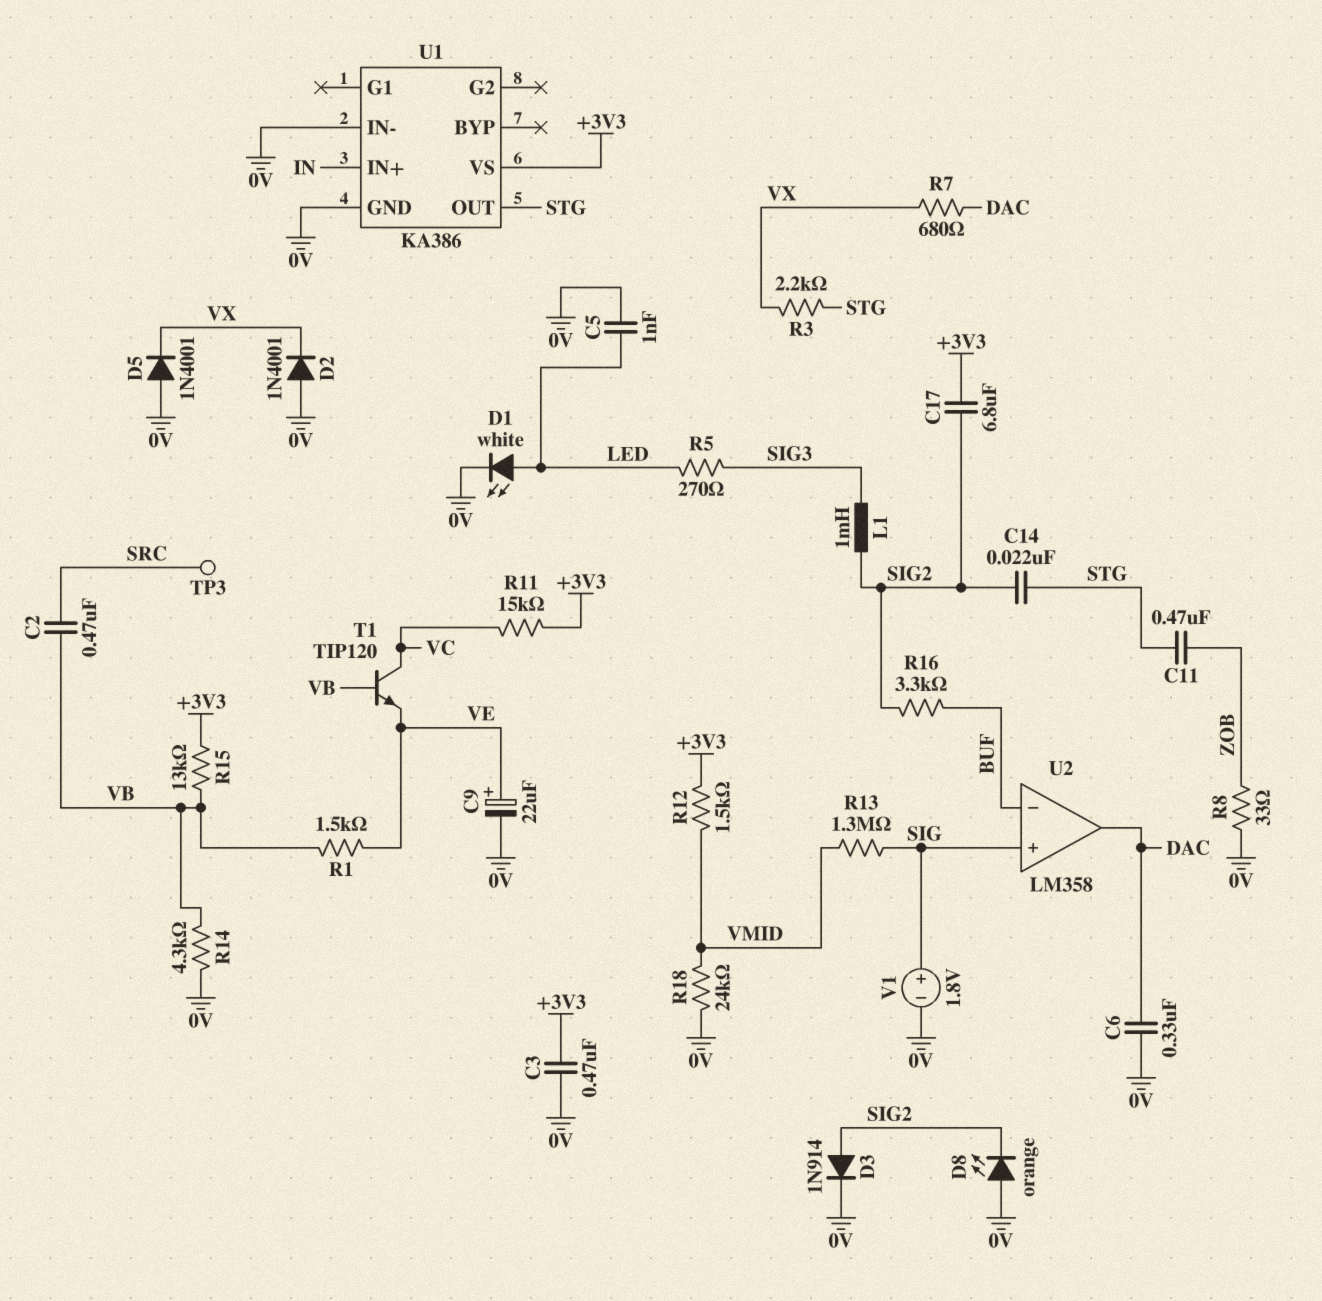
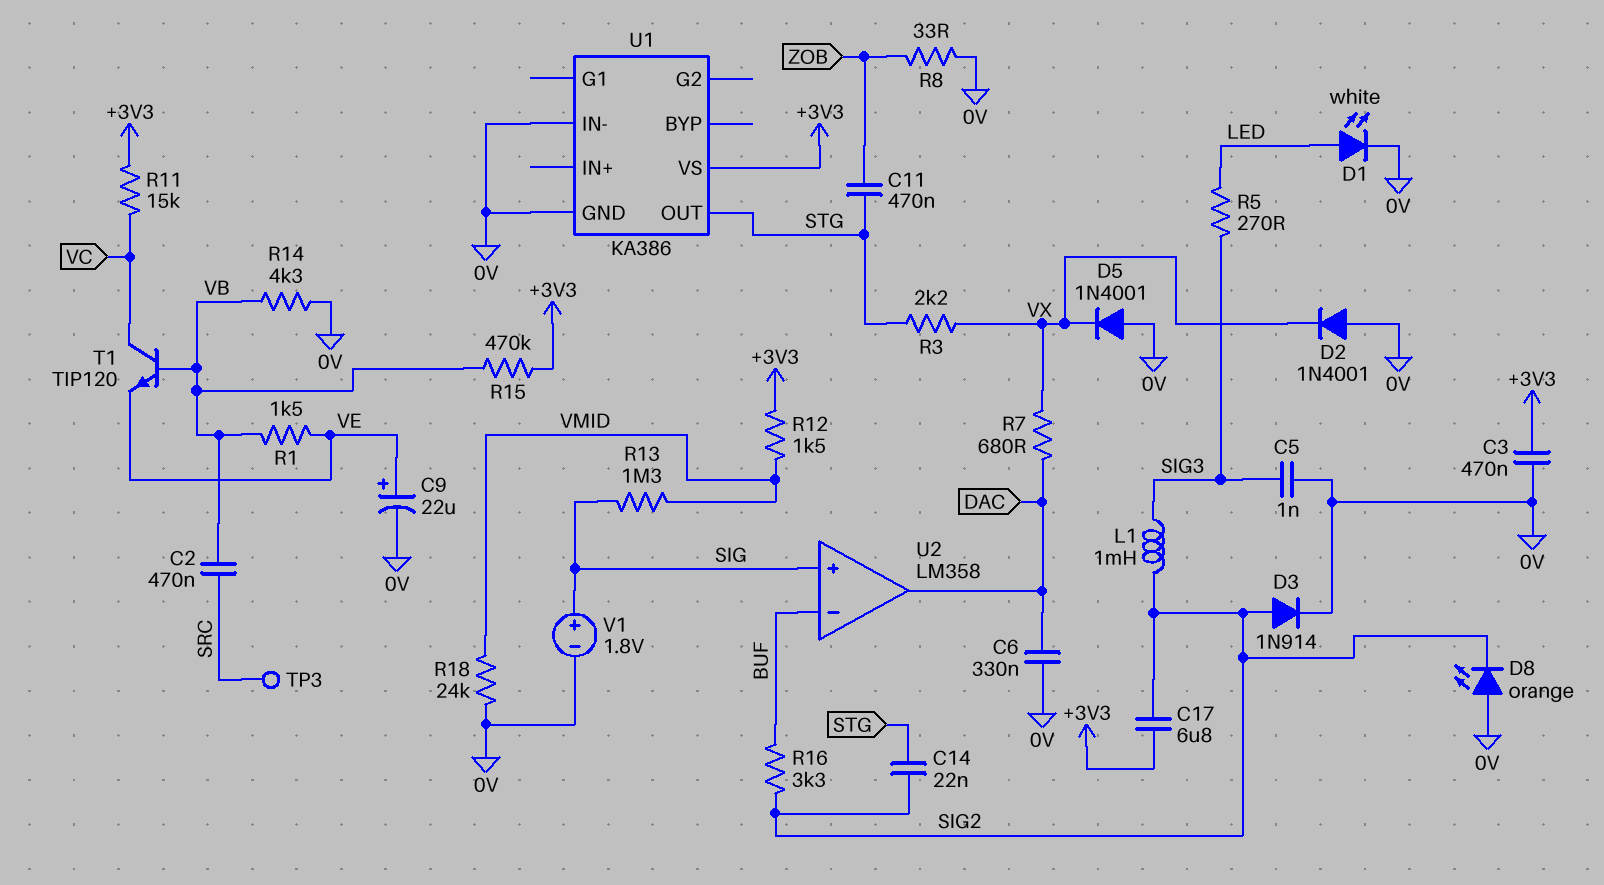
C5: 1nF (0V, LED) -> 1nF (0V, SIG3)
R15: 13k (+3V3, VB) -> 470k (+3V3, VB)
U1 pin IN+: IN -> none

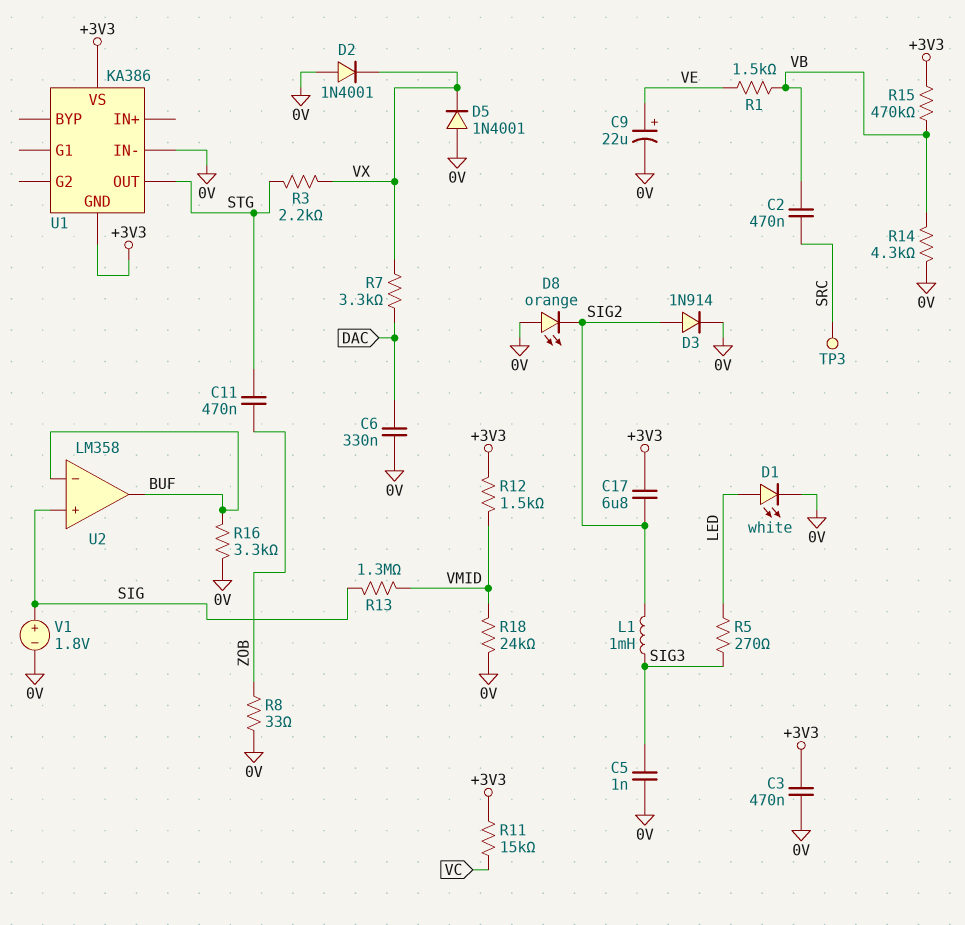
C14: 22nF (SIG2, STG) -> none
R7: 680 (DAC, VX) -> 3.3k (DAC, VX)
R16: 3.3k (BUF, SIG2) -> 3.3k (0V, BUF)
T1: NPN TIP120 (B VB, C VC, E VE) -> none
U1 pin GND: 0V -> +3V3
U2 pin out: DAC -> BUF

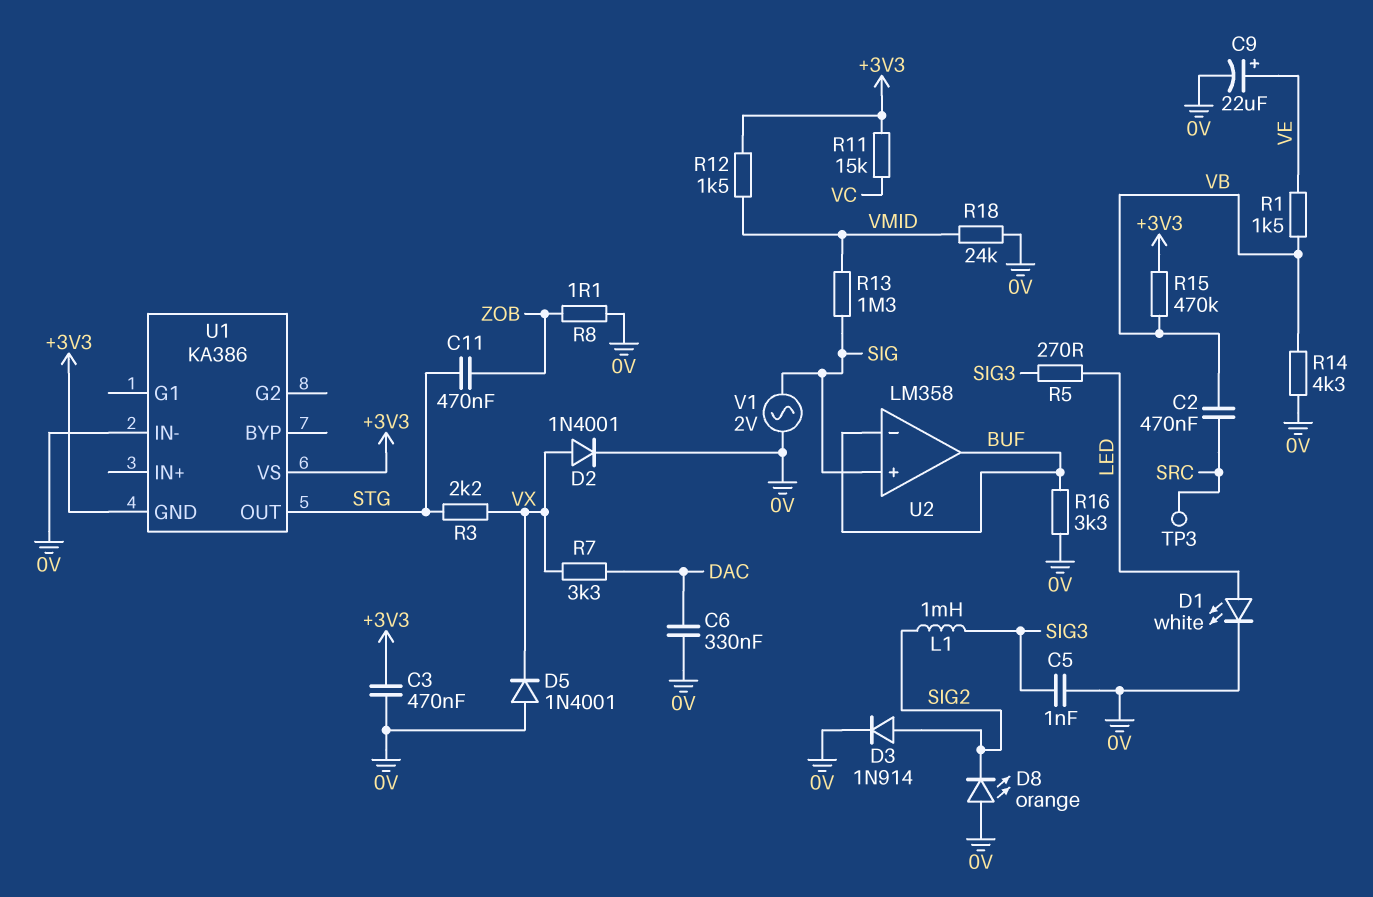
C17: 6.8uF (+3V3, SIG2) -> none
D2: diode 1N4001 (A 0V, K VX) -> diode 1N4001 (A VX, K 0V)
R8: 33 (0V, ZOB) -> 1.1 (0V, ZOB)
V1: 1.8V (plus SIG, minus 0V) -> AC 2V (0V, SIG)

